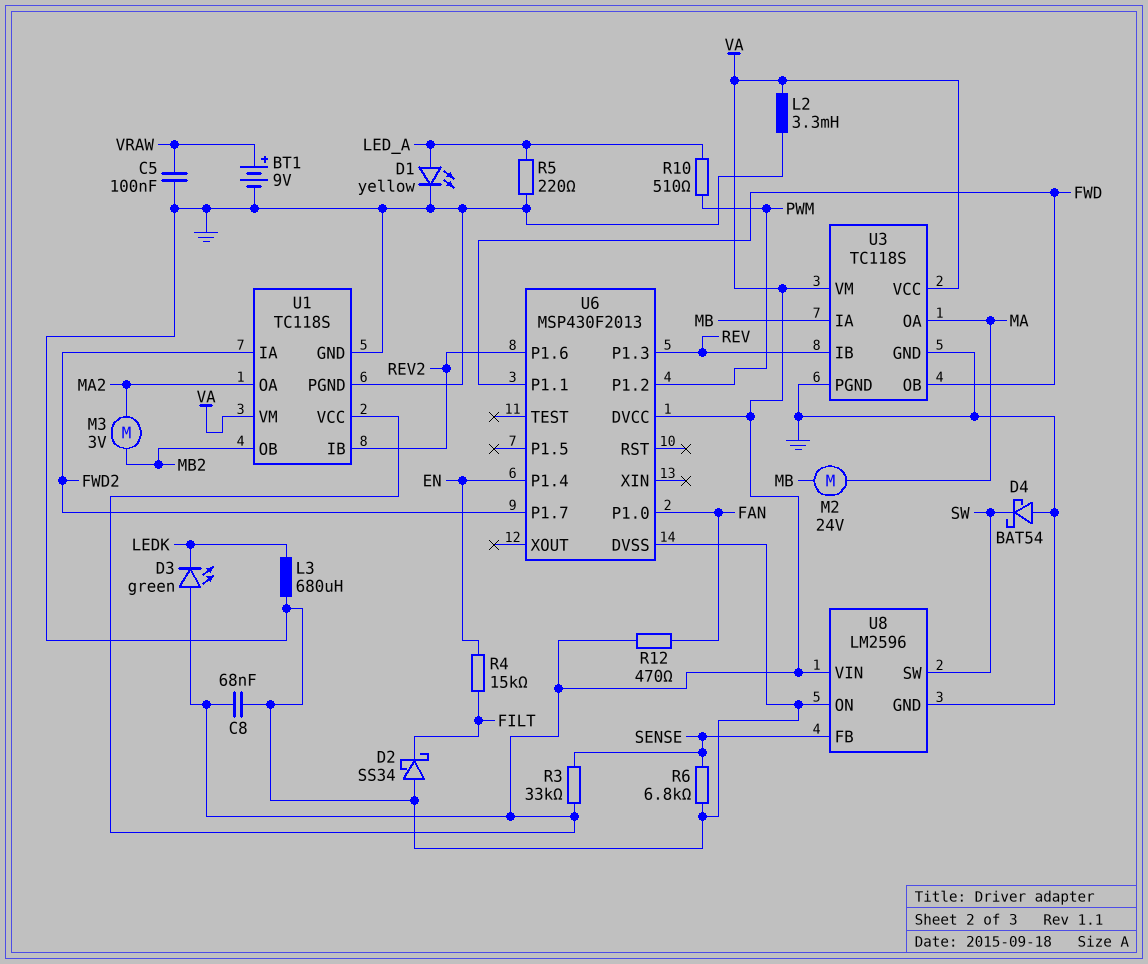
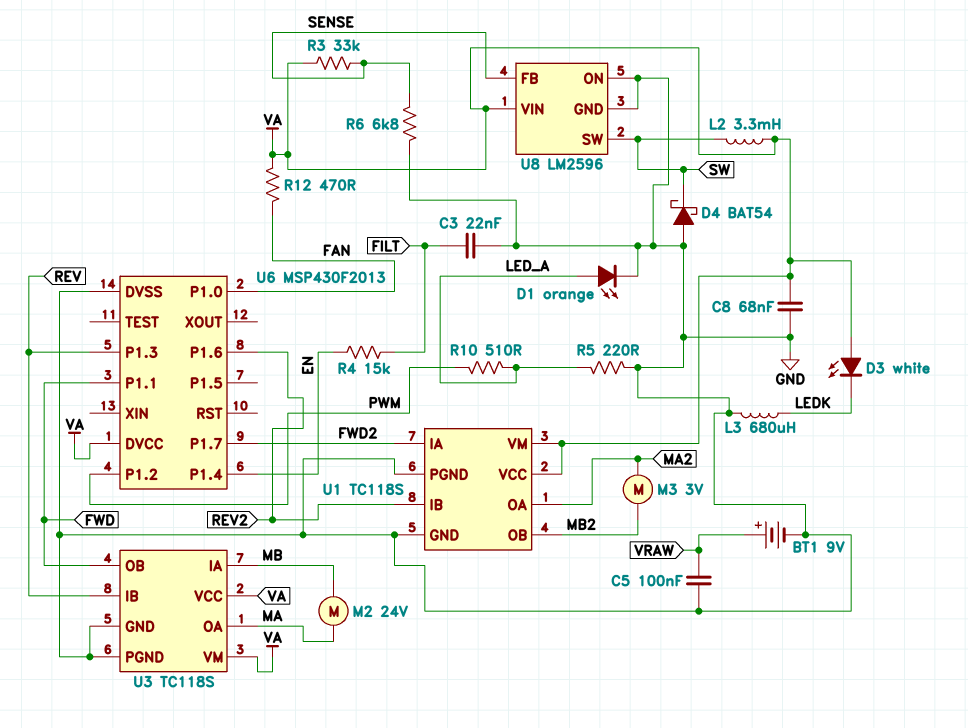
C3: none -> 22nF (FILT, GND)
D1: LED yellow (A LED_A, K GND) -> LED orange (A LED_A, K GND)
D2: schottky SS34 (A GND, K FILT) -> none
D3: LED green (A VA, K LEDK) -> LED white (A VA, K LEDK)
L2: 3.3mH (GND, VA) -> 3.3mH (SW, VA)

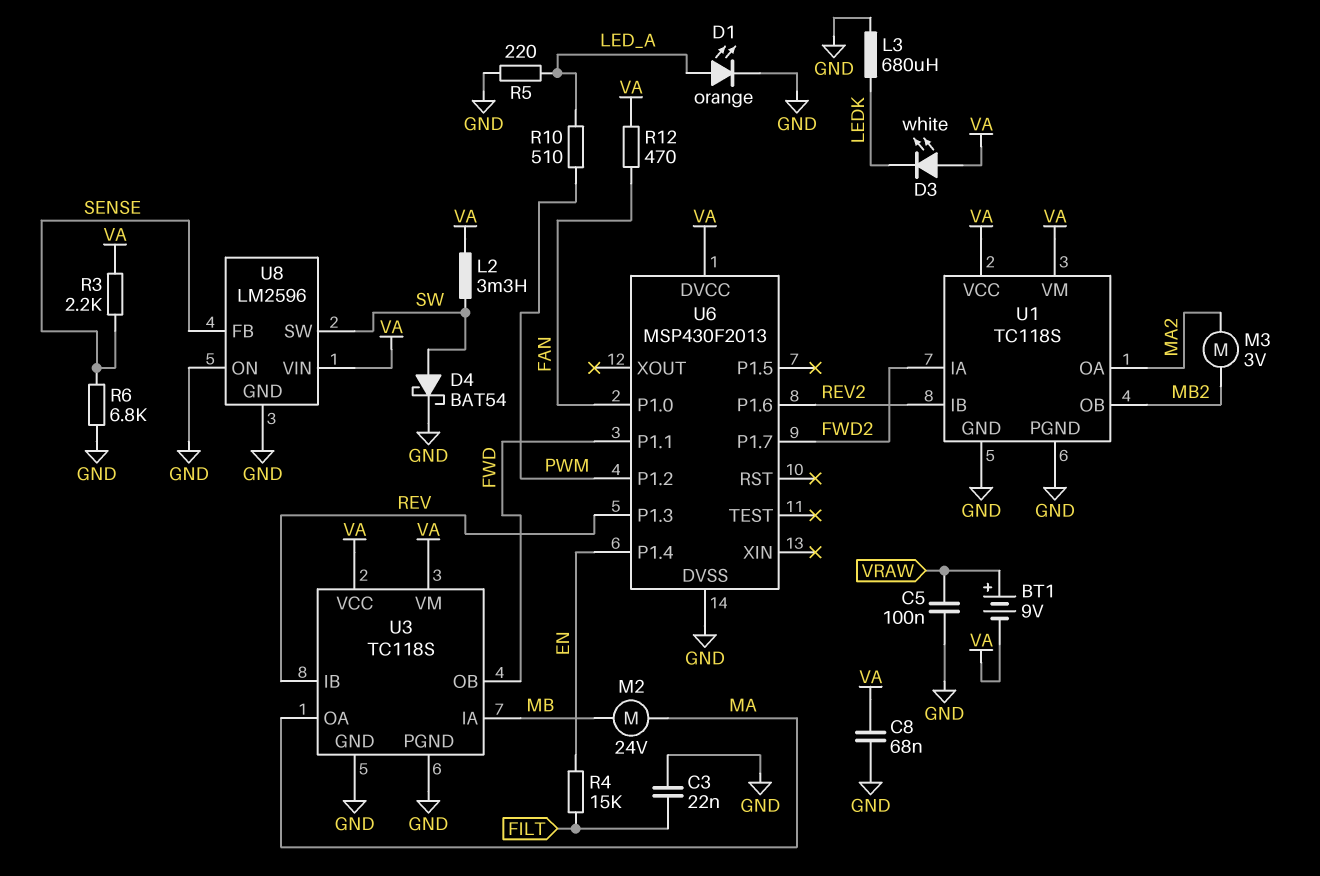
BT1: 9V (plus VRAW, minus GND) -> 9V (plus VRAW, minus VA)
D4: schottky BAT54 (A GND, K SW) -> schottky BAT54 (A SW, K GND)
R3: 33k (SENSE, VA) -> 2.2k (SENSE, VA)

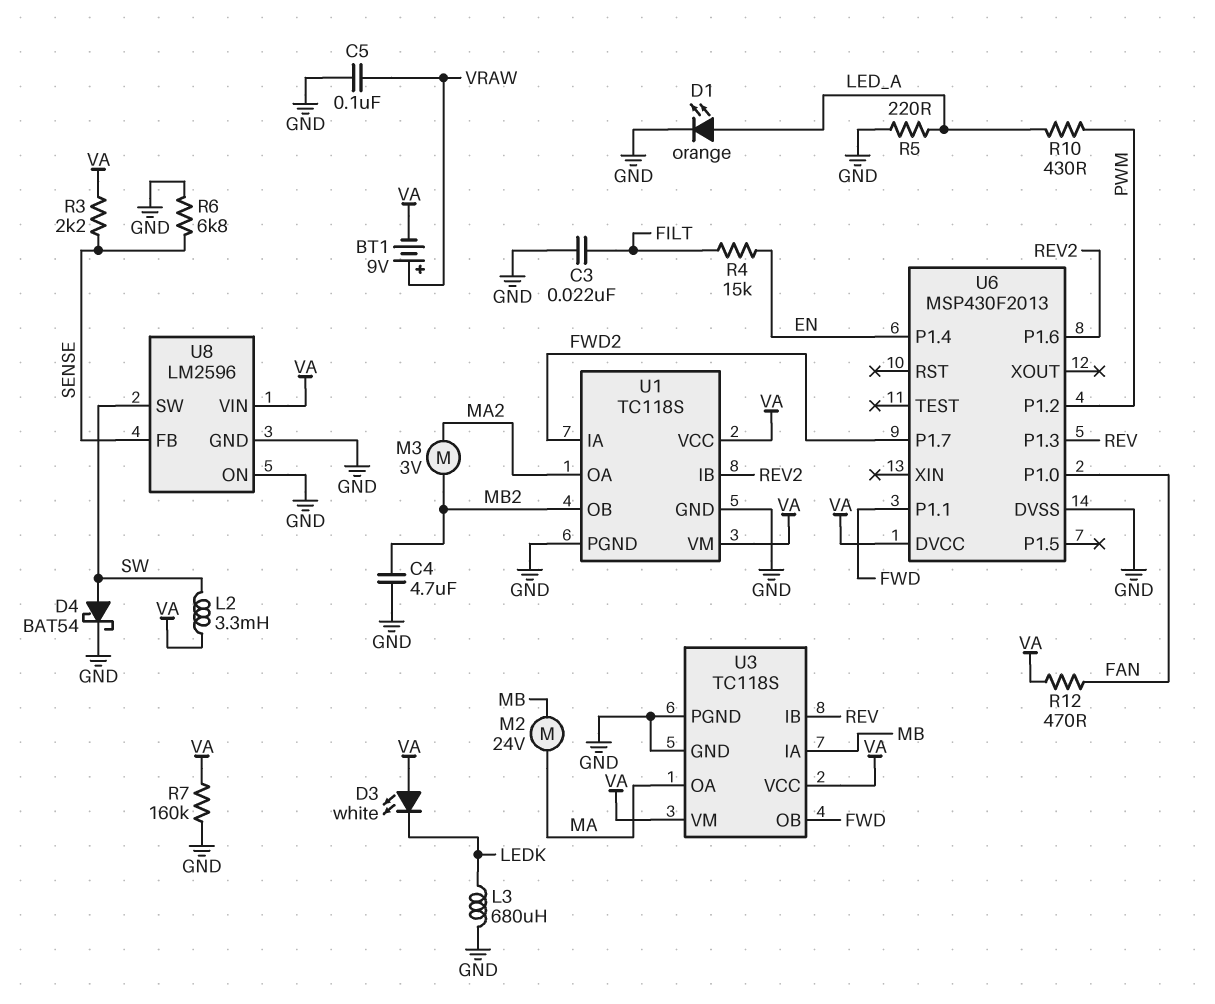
C4: none -> 4.7uF (GND, MB2)
C8: 68nF (GND, VA) -> none
R7: none -> 160k (GND, VA)
R10: 510 (LED_A, PWM) -> 430 (LED_A, PWM)

